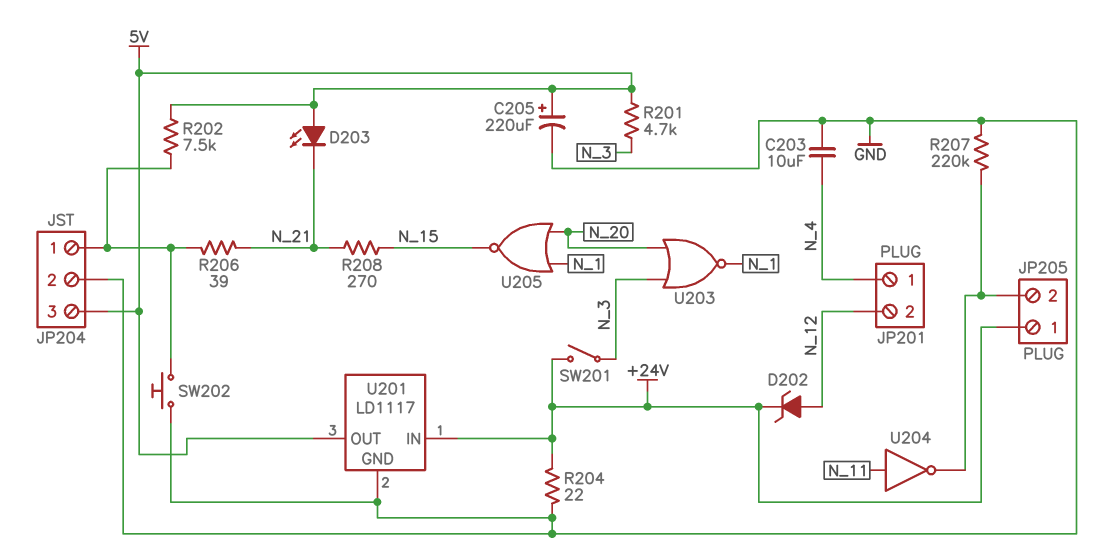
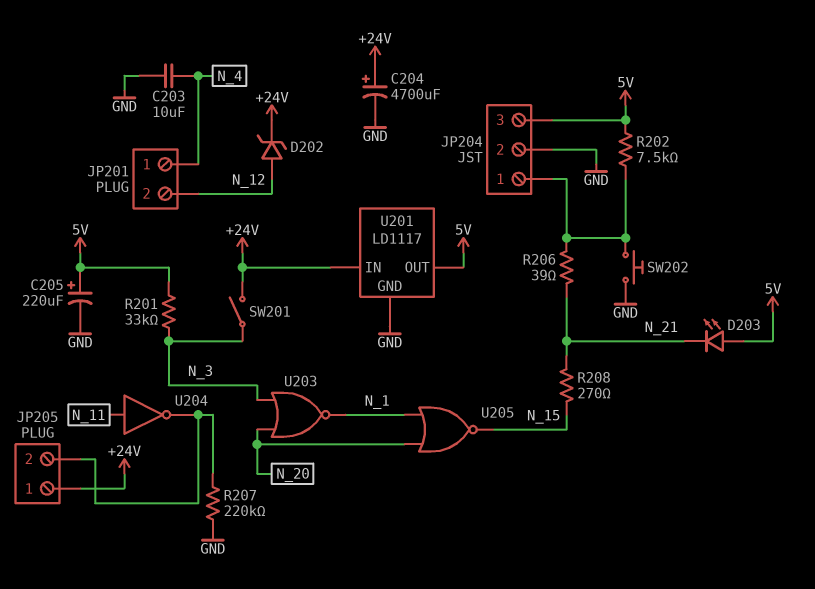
C204: none -> 4700uF (plus +24V, minus GND)
R201: 4.7k (5V, N_3) -> 33k (5V, N_3)
R204: 22 (+24V, GND) -> none

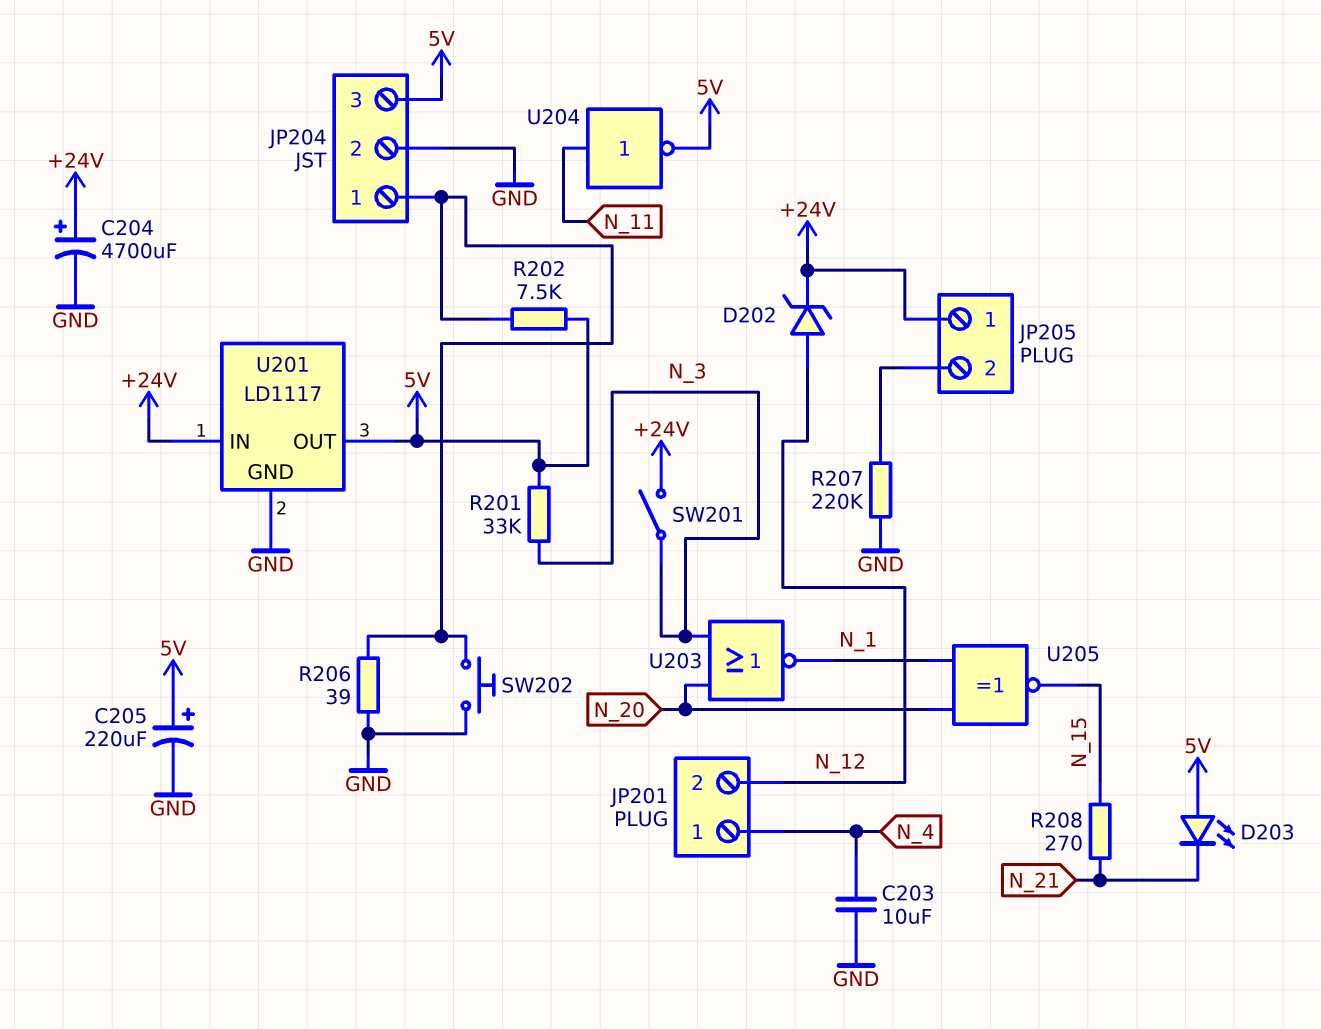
R206: 39 (JP204/1, N_21) -> 39 (GND, JP204/1)
U204: NOT (in N_11, out JP205/2) -> NOT (in N_11, out 5V)
U205: NOR (in N_1, in N_20, out N_15) -> XNOR (in N_1, in N_20, out N_15)

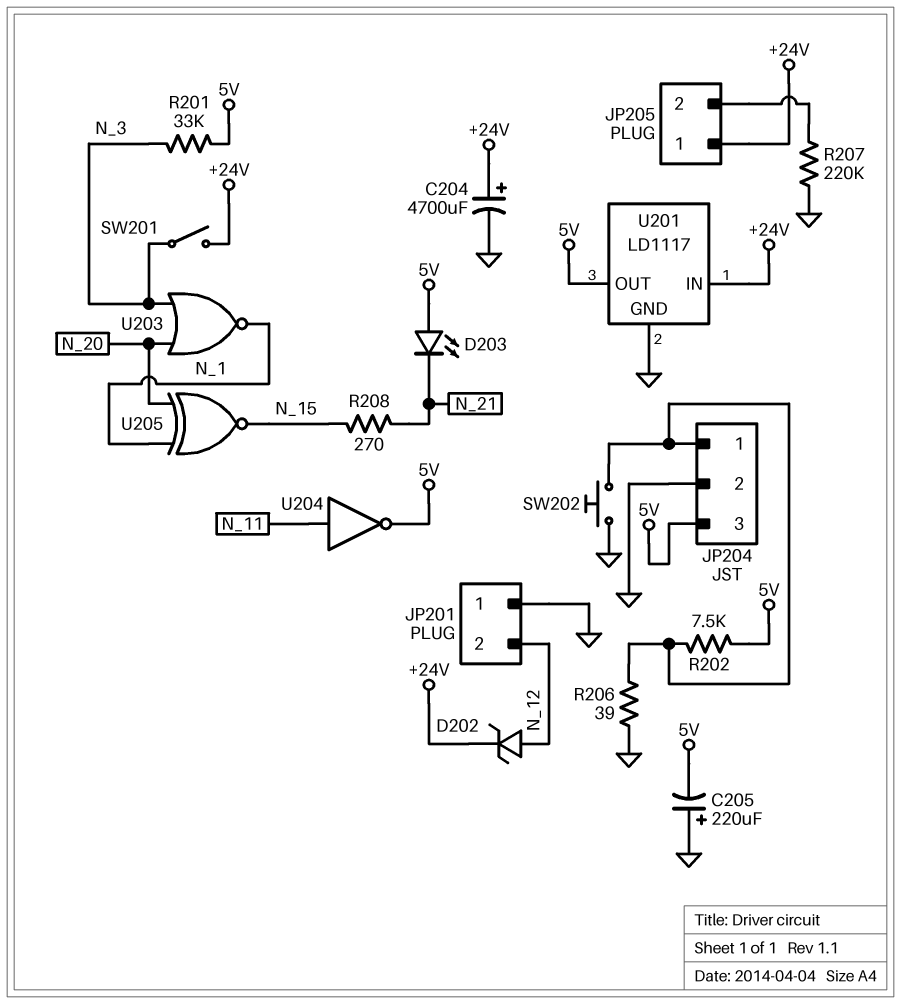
C203: 10uF (GND, N_4) -> none
C205: 220uF (plus 5V, minus GND) -> 220uF (plus GND, minus 5V)
JP201 pin 1: N_4 -> GND

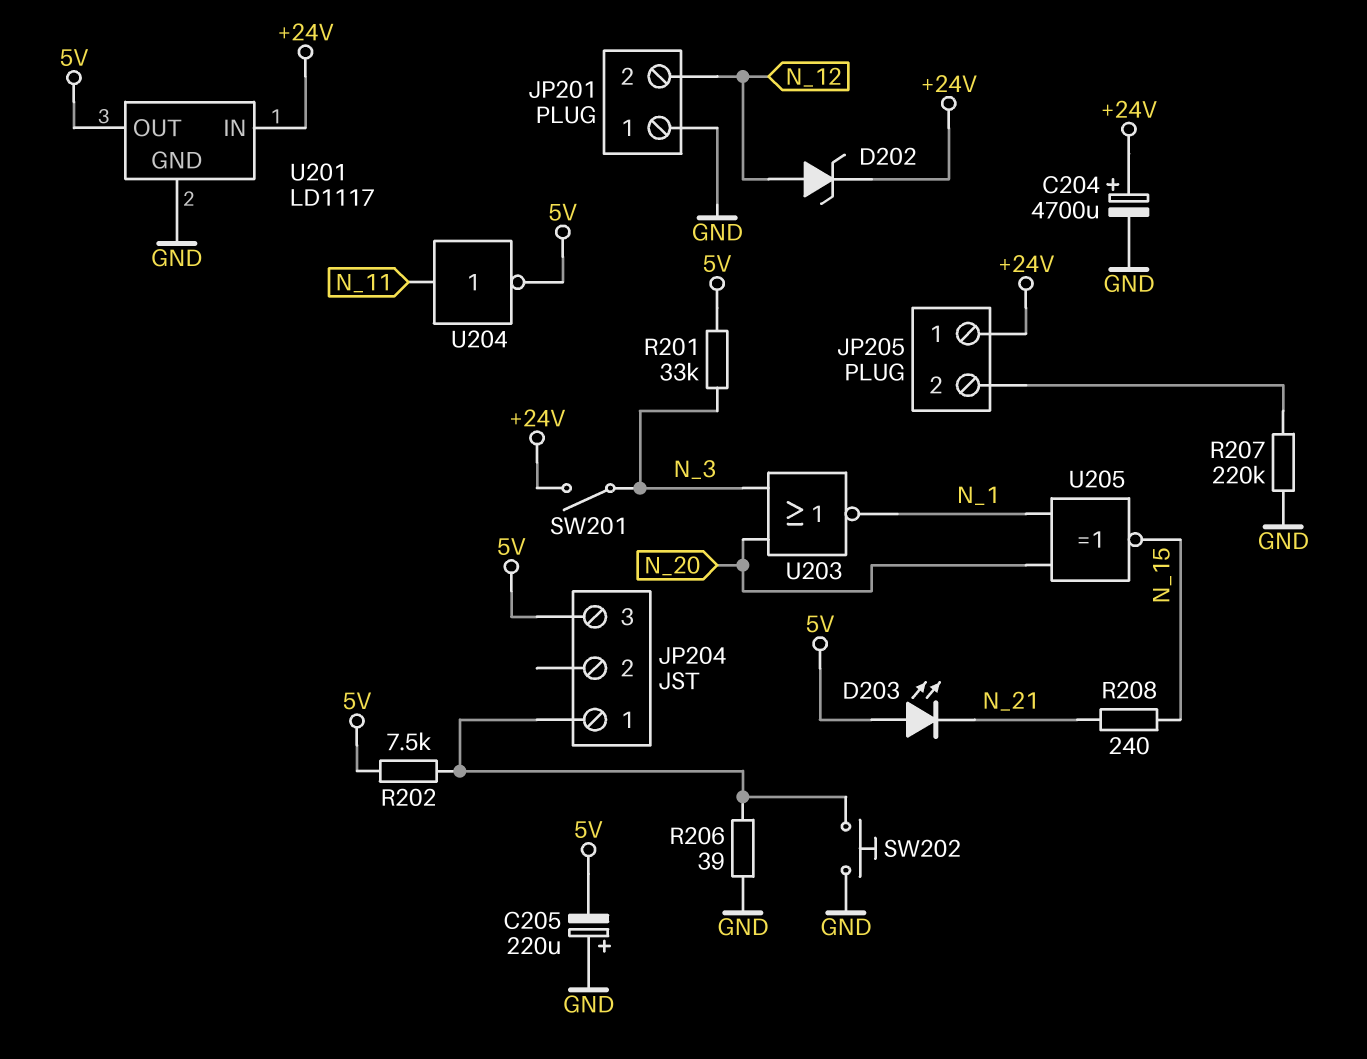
JP204 pin 2: GND -> none
R208: 270 (N_15, N_21) -> 240 (N_15, N_21)

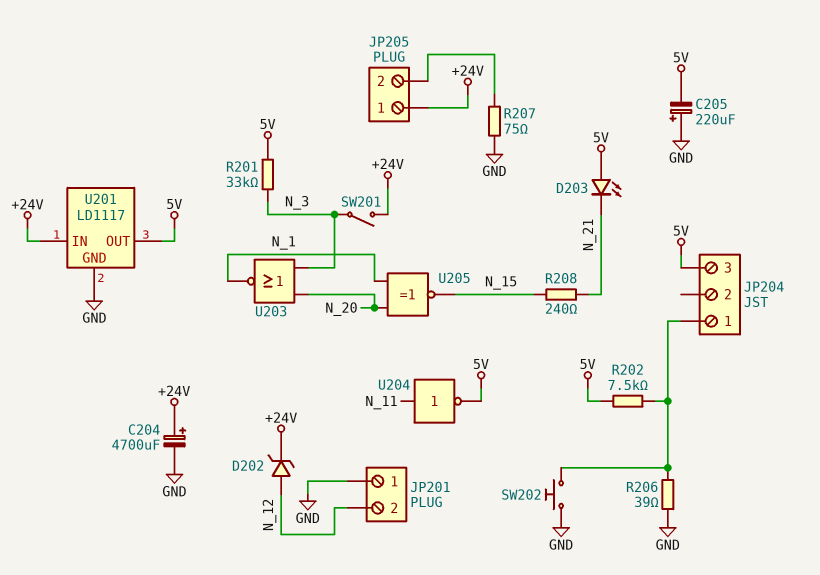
R207: 220k (GND, JP205/2) -> 75 (GND, JP205/2)

